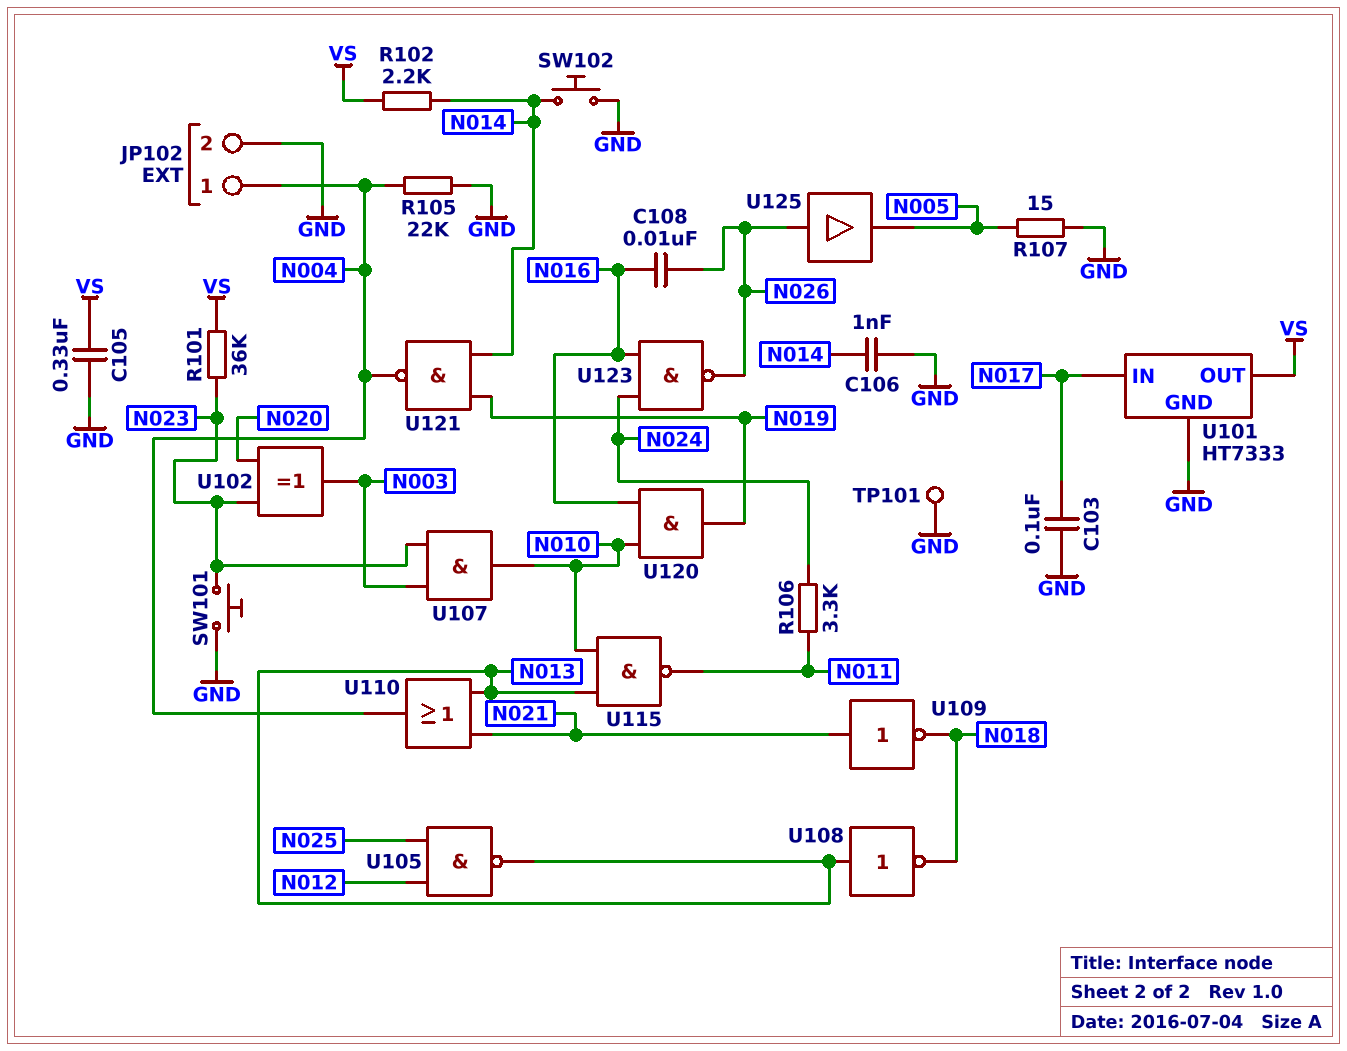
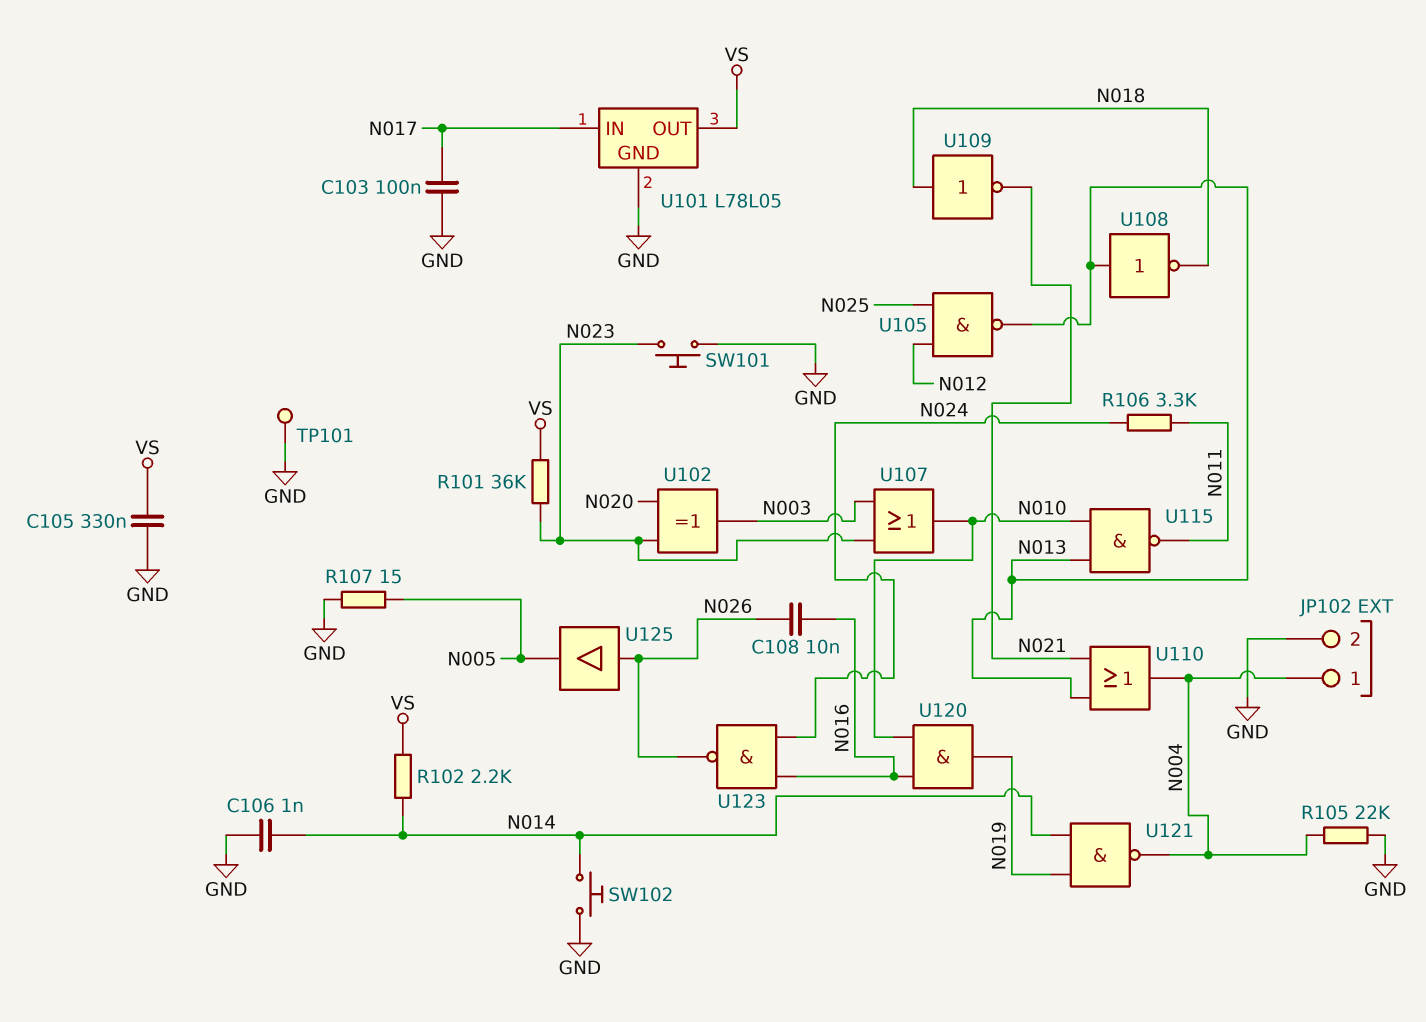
U101: HT7333 -> L78L05
U107: AND (in N003, in N023, out N010) -> OR (in N003, in N023, out N010)
U109: NOT (in N021, out N018) -> NOT (in N018, out N021)

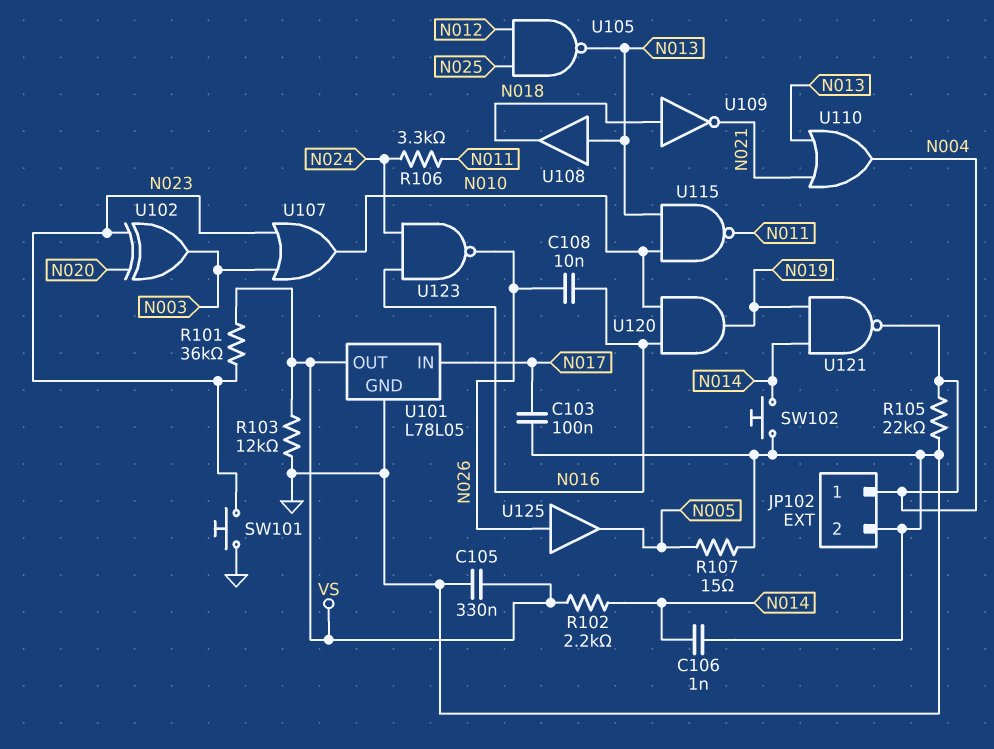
R103: none -> 12k (GND, VS)
TP101: test point (GND) -> none
U108: NOT (in N013, out N018) -> buffer (in N013, out N018)

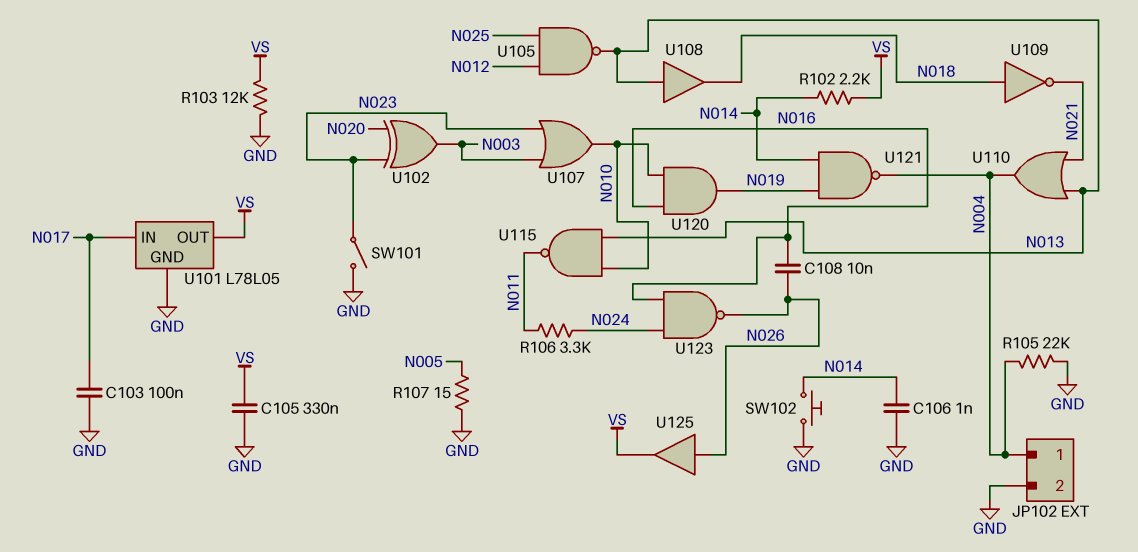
R101: 36k (N023, VS) -> none
SW101: button (GND, N023) -> switch (GND, N023)
U125: buffer (in N026, out N005) -> buffer (in N026, out VS)

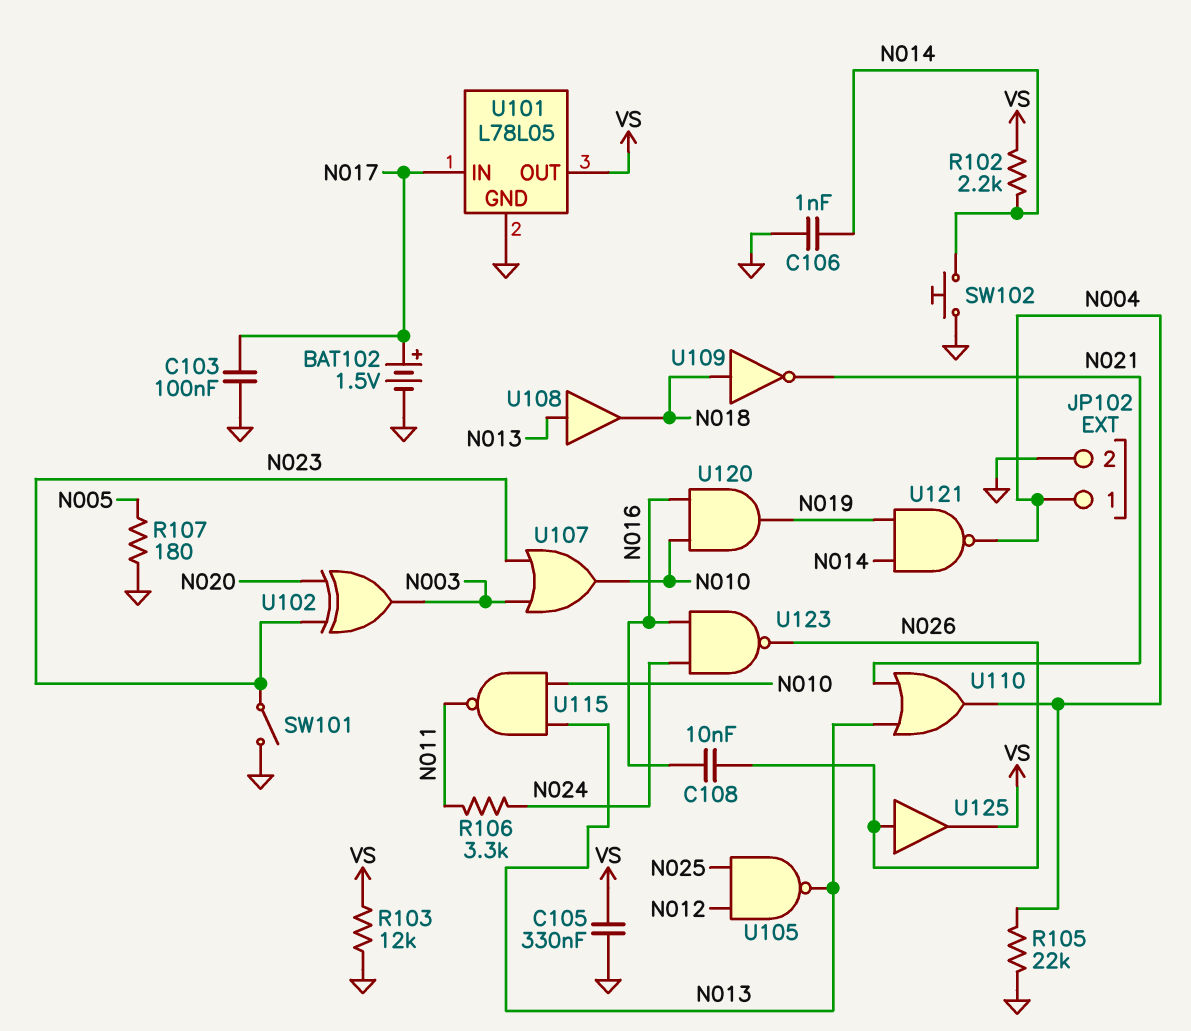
BAT102: none -> 1.5V (plus N017, minus GND)
R107: 15 (GND, N005) -> 180 (GND, N005)

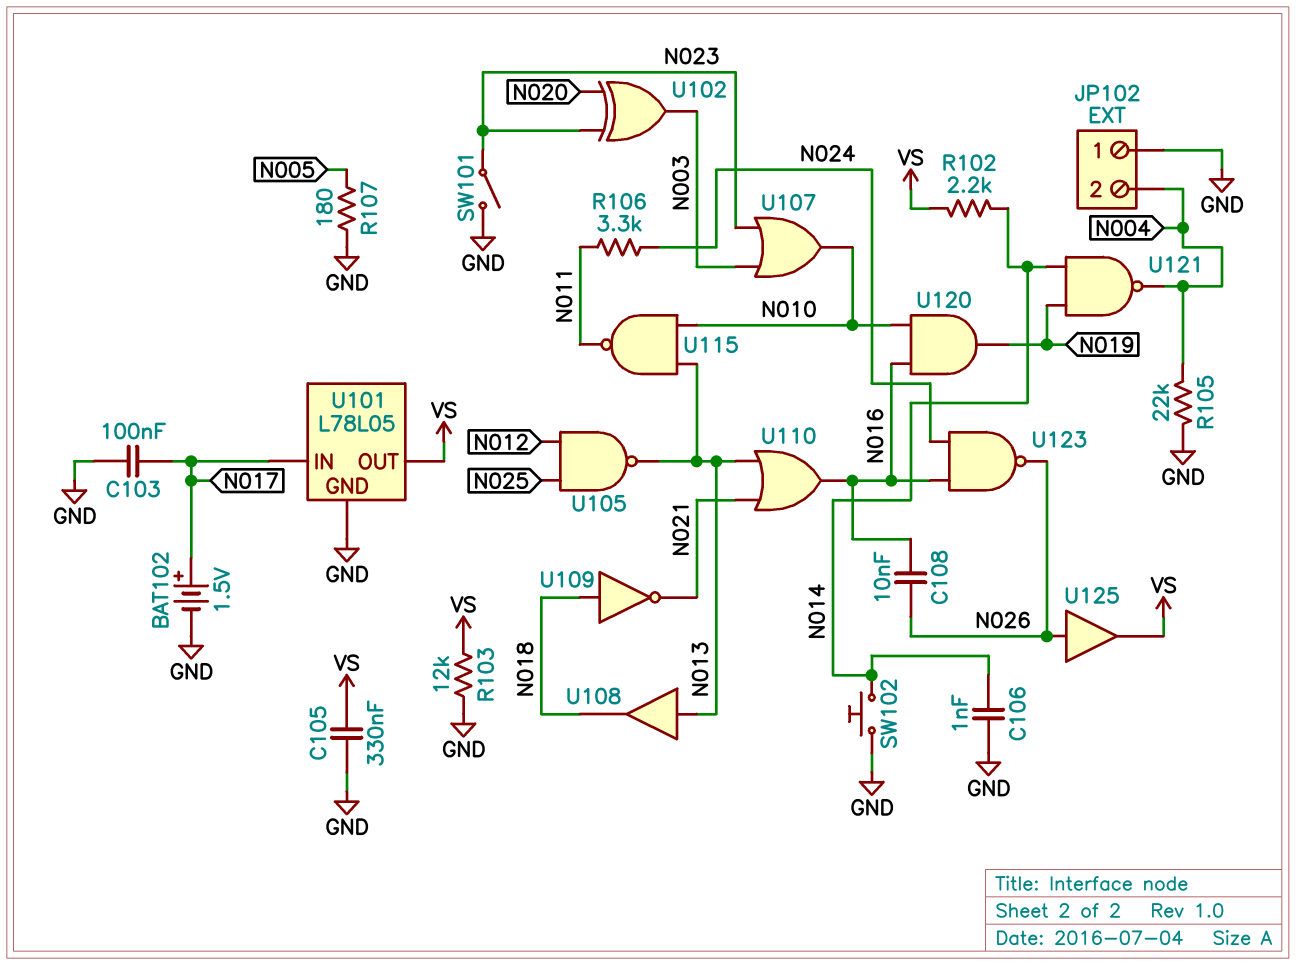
JP102 pin 1: N004 -> GND
JP102 pin 2: GND -> N004
U110: OR (in N013, in N021, out N004) -> OR (in N013, in N021, out N016)

